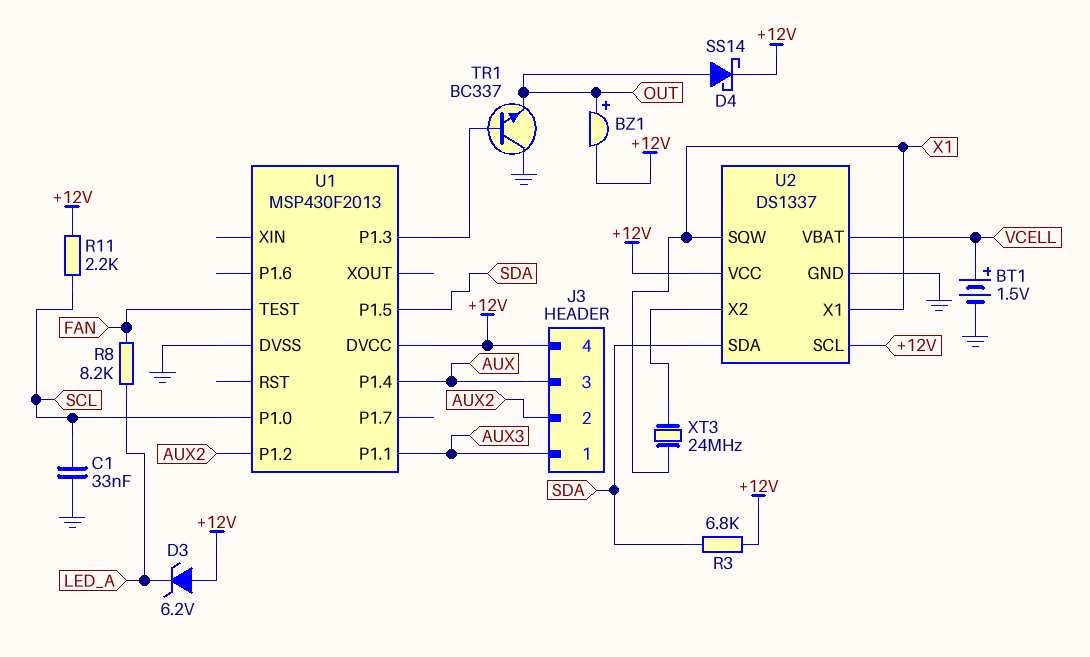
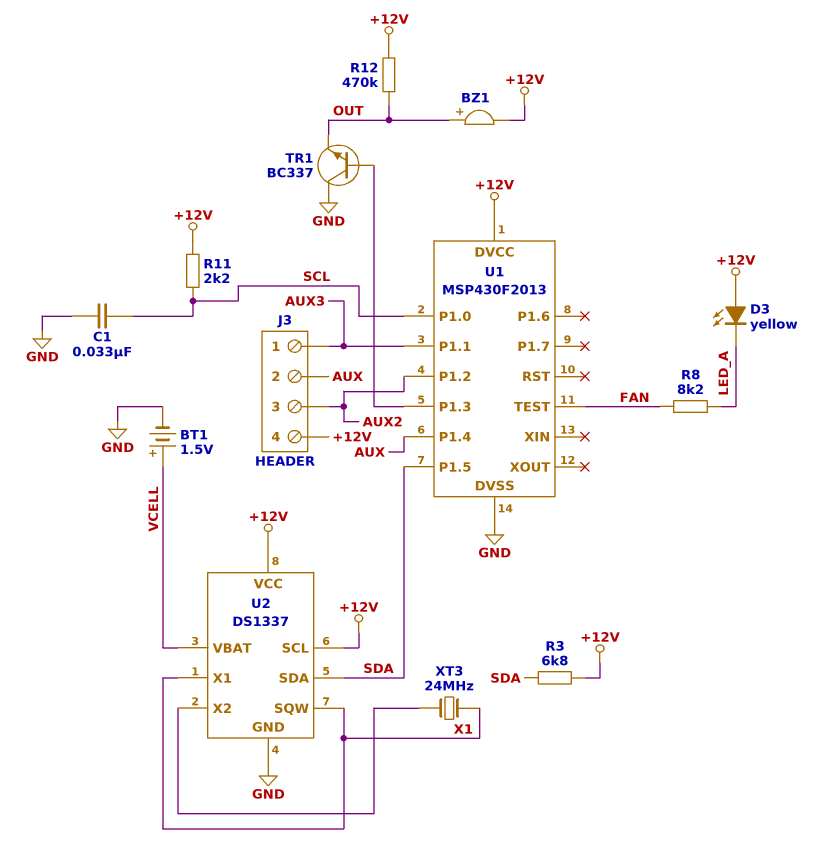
D3: zener 6.2V (A +12V, K LED_A) -> LED yellow (A +12V, K LED_A)
D4: schottky SS14 (A OUT, K +12V) -> none
J3 pin 2: AUX2 -> AUX
J3 pin 3: AUX -> AUX2
R12: none -> 470k (+12V, OUT)

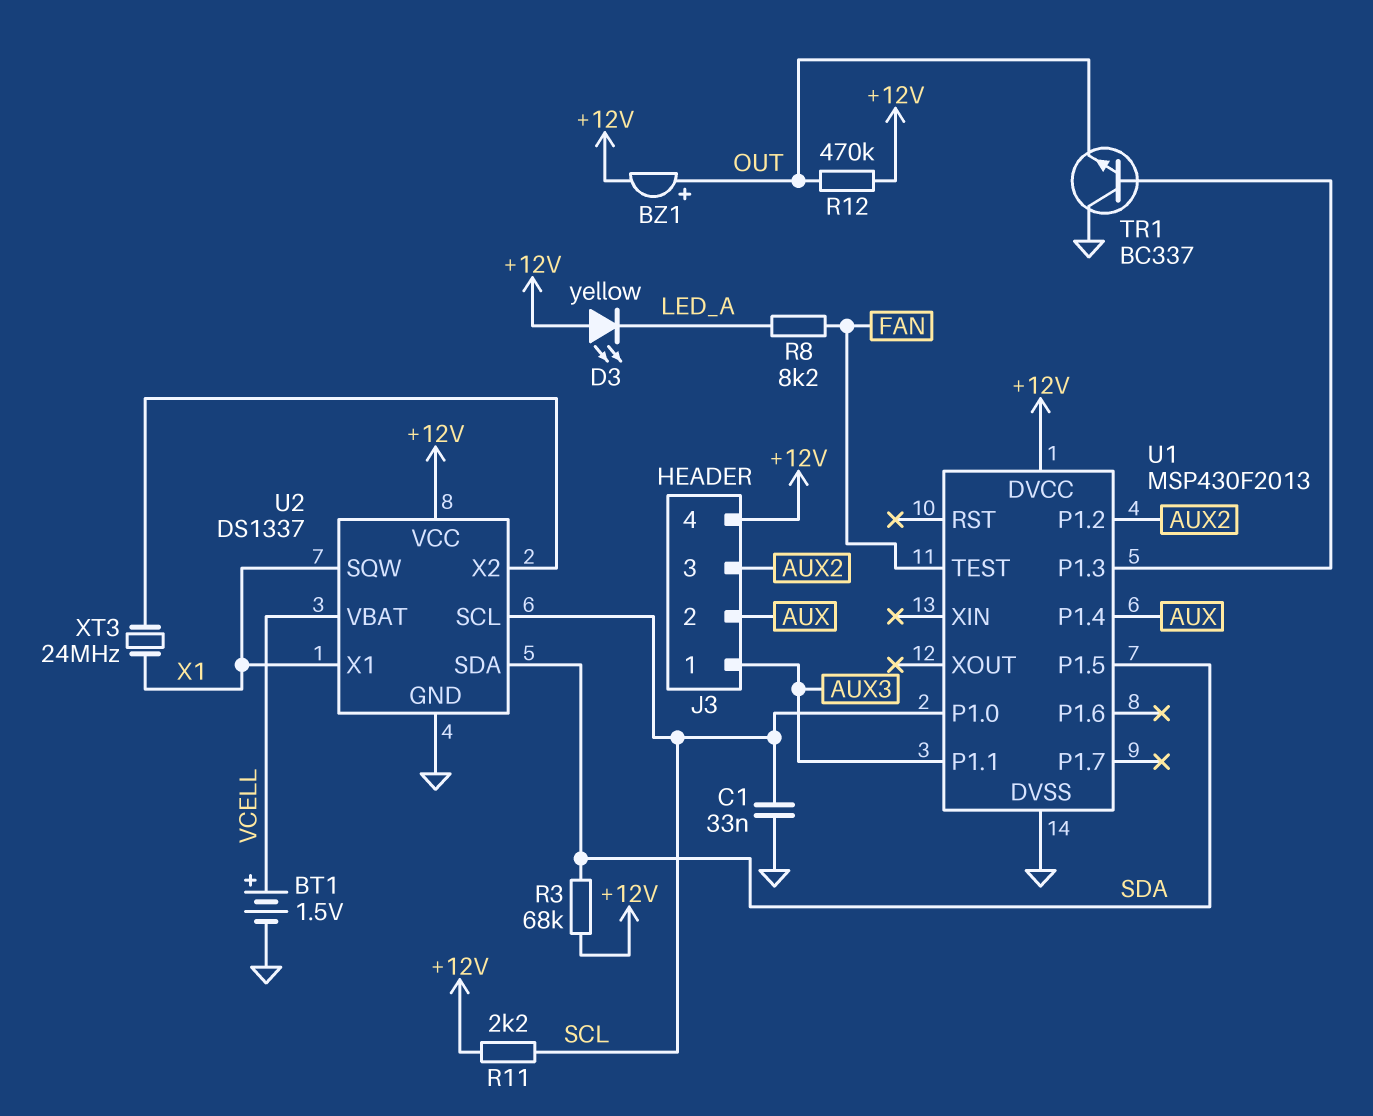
R3: 6.8k (+12V, SDA) -> 68k (+12V, SDA)
U2 pin SCL: +12V -> SCL

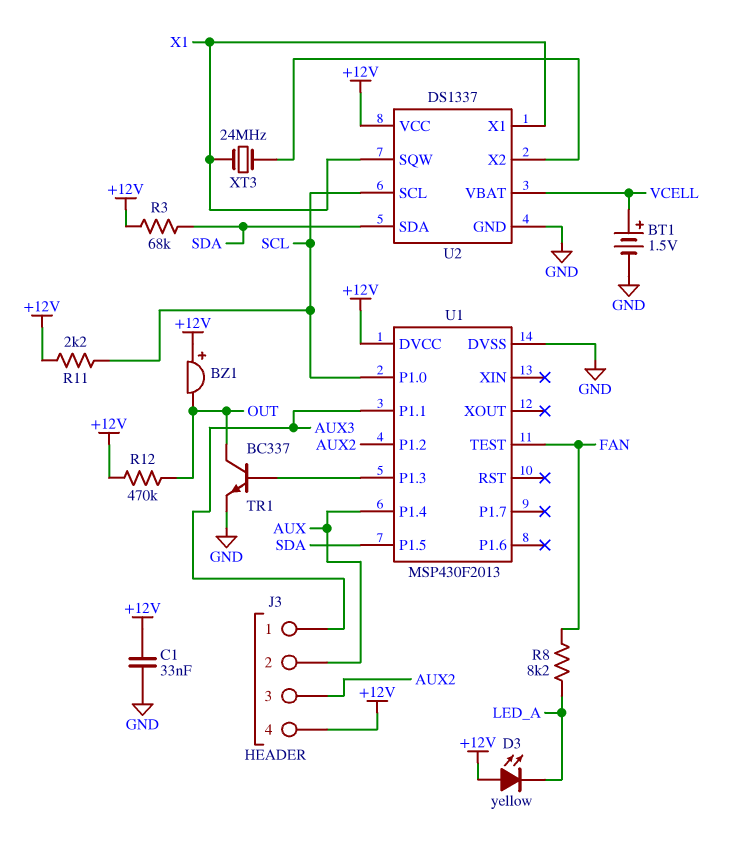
BZ1: buzzer (plus OUT, minus +12V) -> buzzer (plus +12V, minus OUT)
C1: 33nF (GND, SCL) -> 33nF (+12V, GND)
TR1: NPN BC337 (B U1/P1.3, C GND, E OUT) -> NPN BC337 (B U1/P1.3, C OUT, E GND)

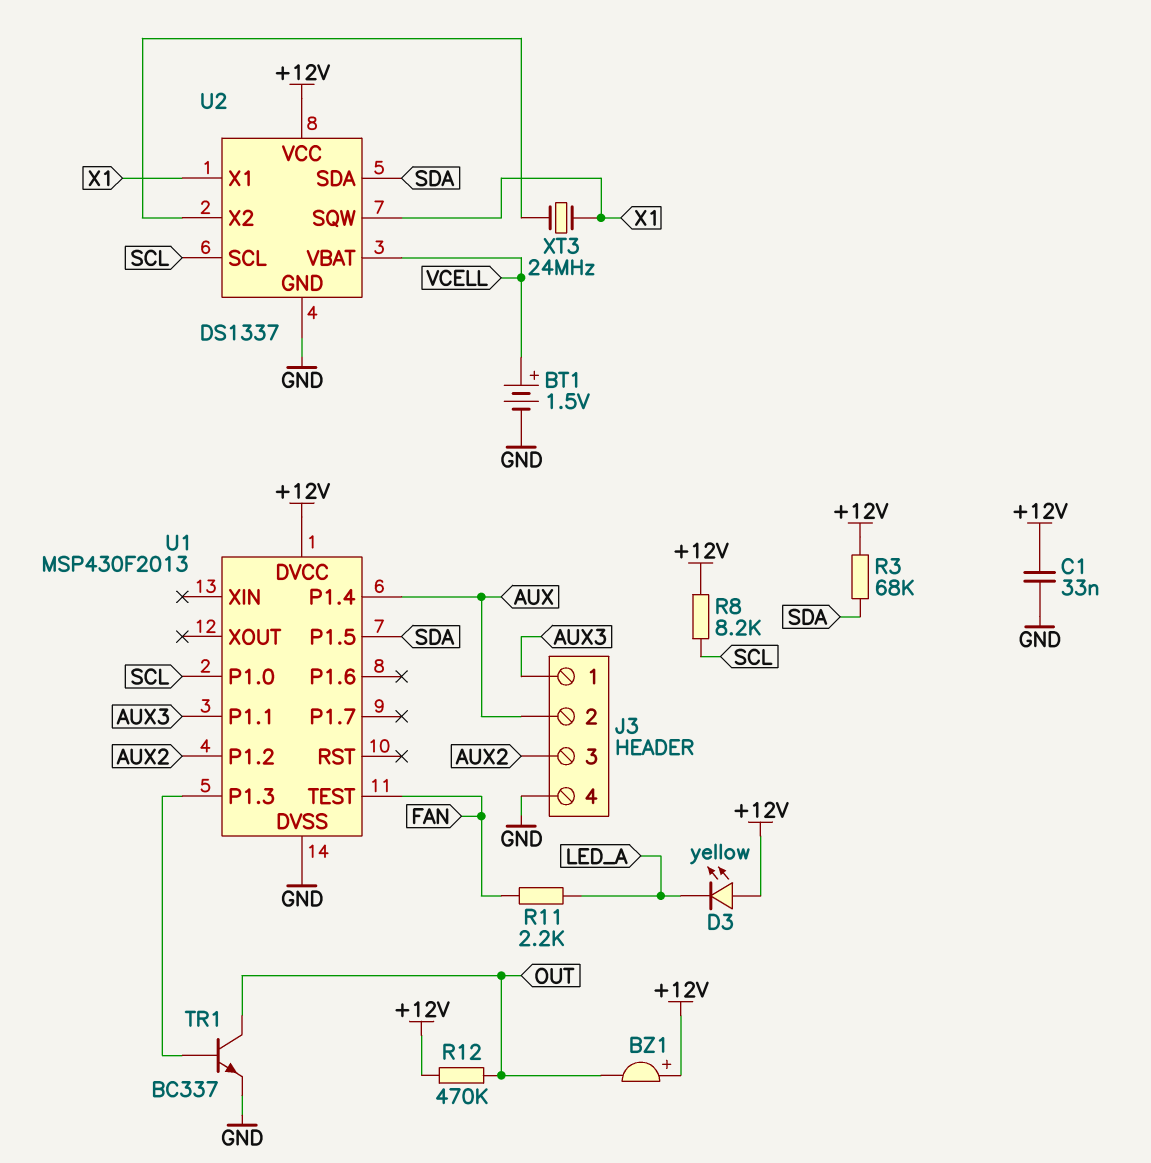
J3 pin 4: +12V -> GND
R8: 8.2k (FAN, LED_A) -> 8.2k (+12V, SCL)
R11: 2.2k (+12V, SCL) -> 2.2k (FAN, LED_A)

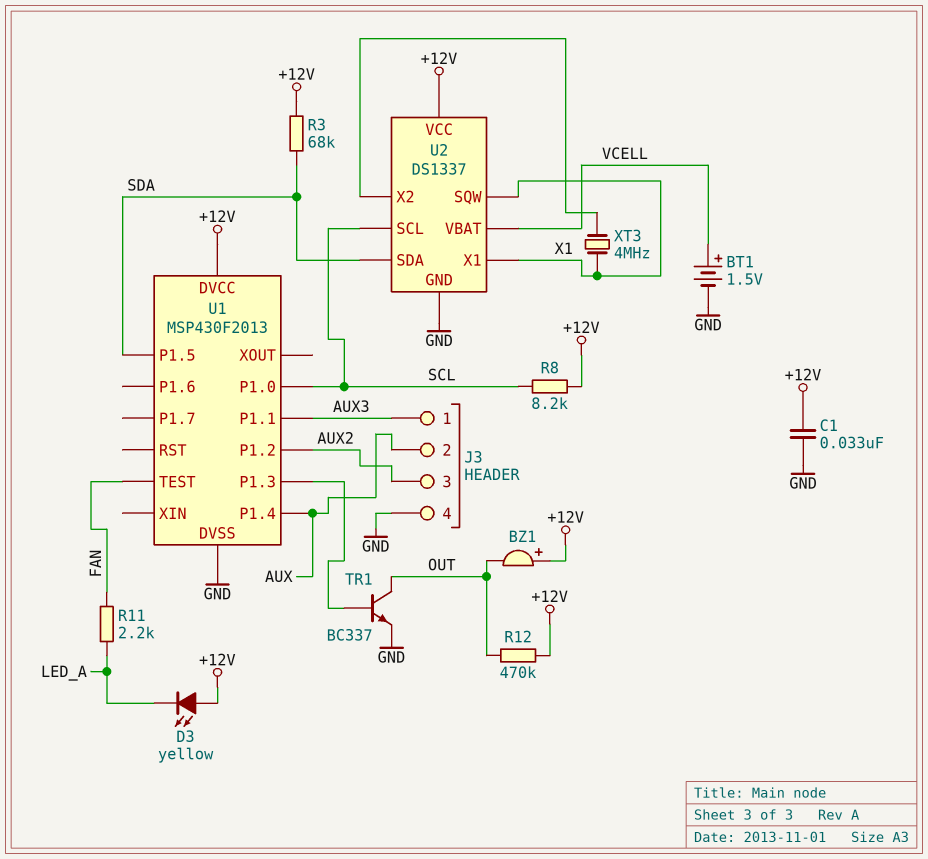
XT3: 24MHz (U2/X2, X1) -> 4MHz (U2/X2, X1)

